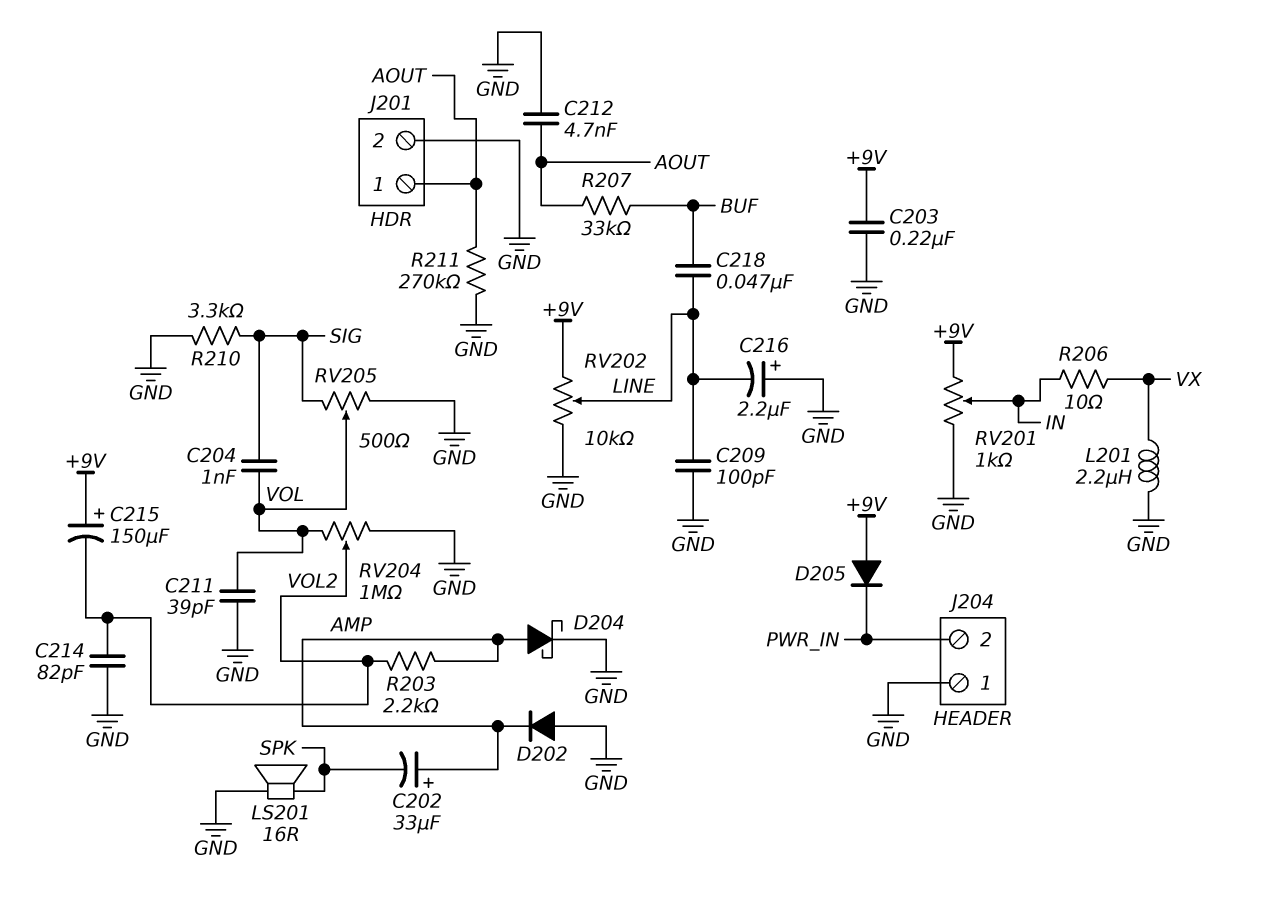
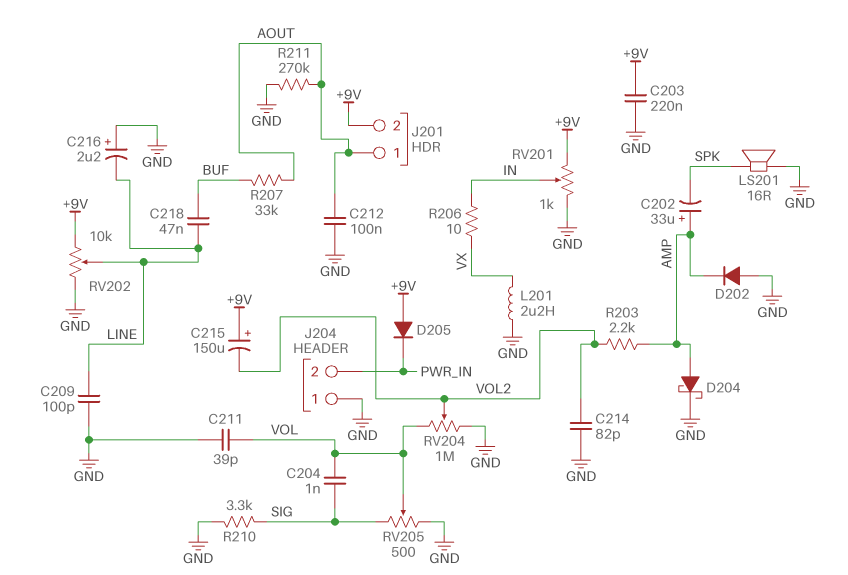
C212: 4.7nF (AOUT, GND) -> 100nF (AOUT, GND)
J201 pin 2: GND -> +9V

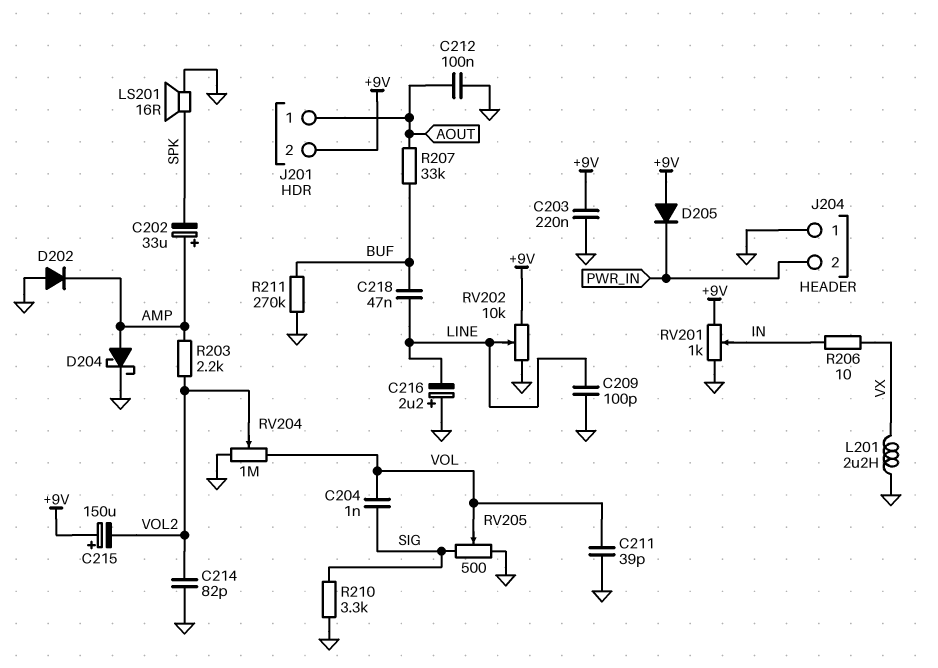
R211: 270k (AOUT, GND) -> 270k (BUF, GND)

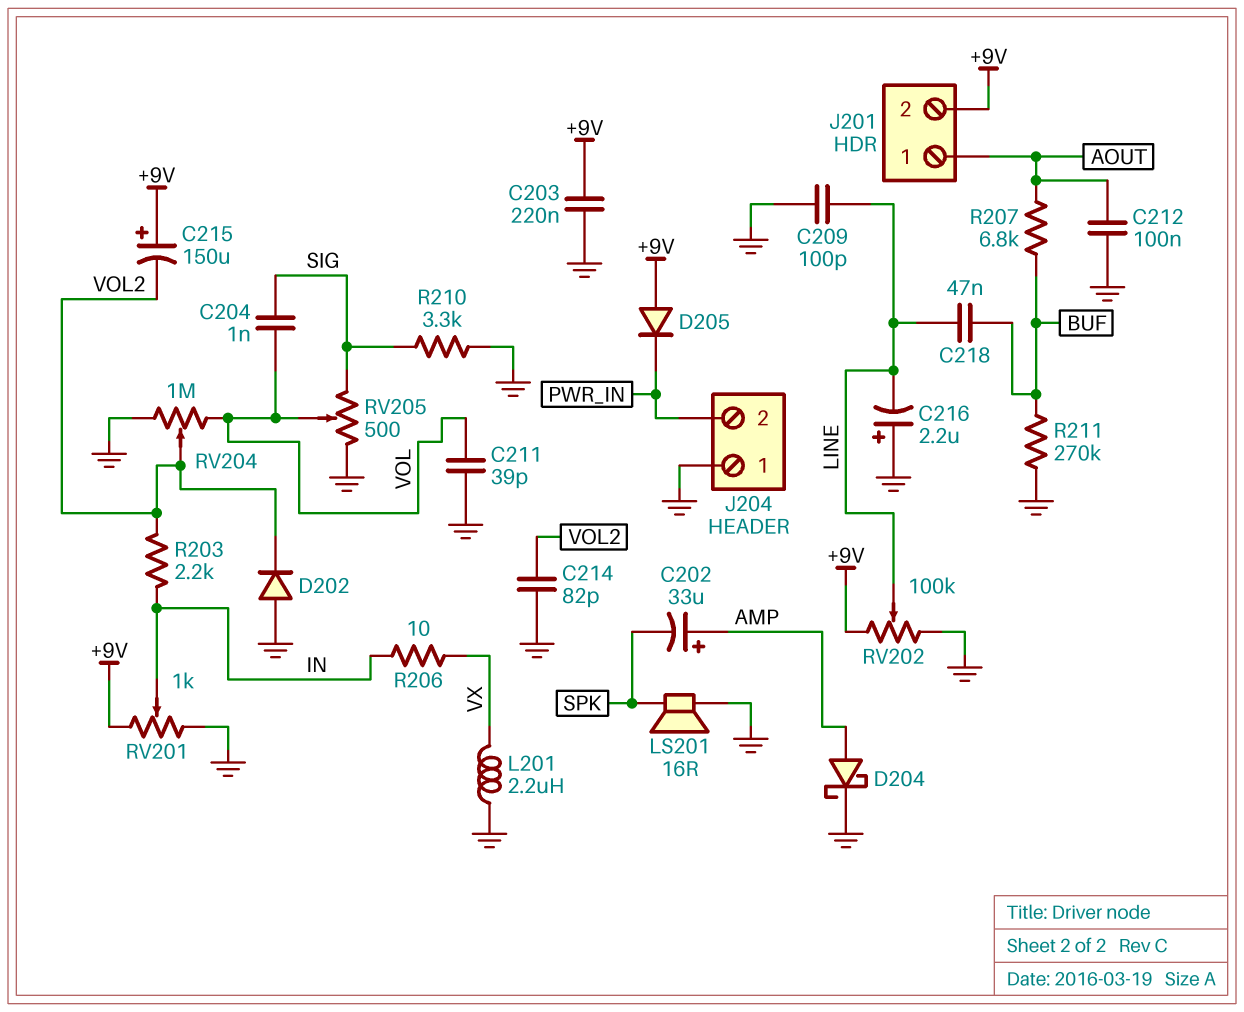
D202: diode (A GND, K AMP) -> diode (A GND, K VOL2)
R203: 2.2k (AMP, VOL2) -> 2.2k (IN, VOL2)
R207: 33k (AOUT, BUF) -> 6.8k (AOUT, BUF)
RV202: 10k (+9V, GND, wiper LINE) -> 100k (+9V, GND, wiper LINE)

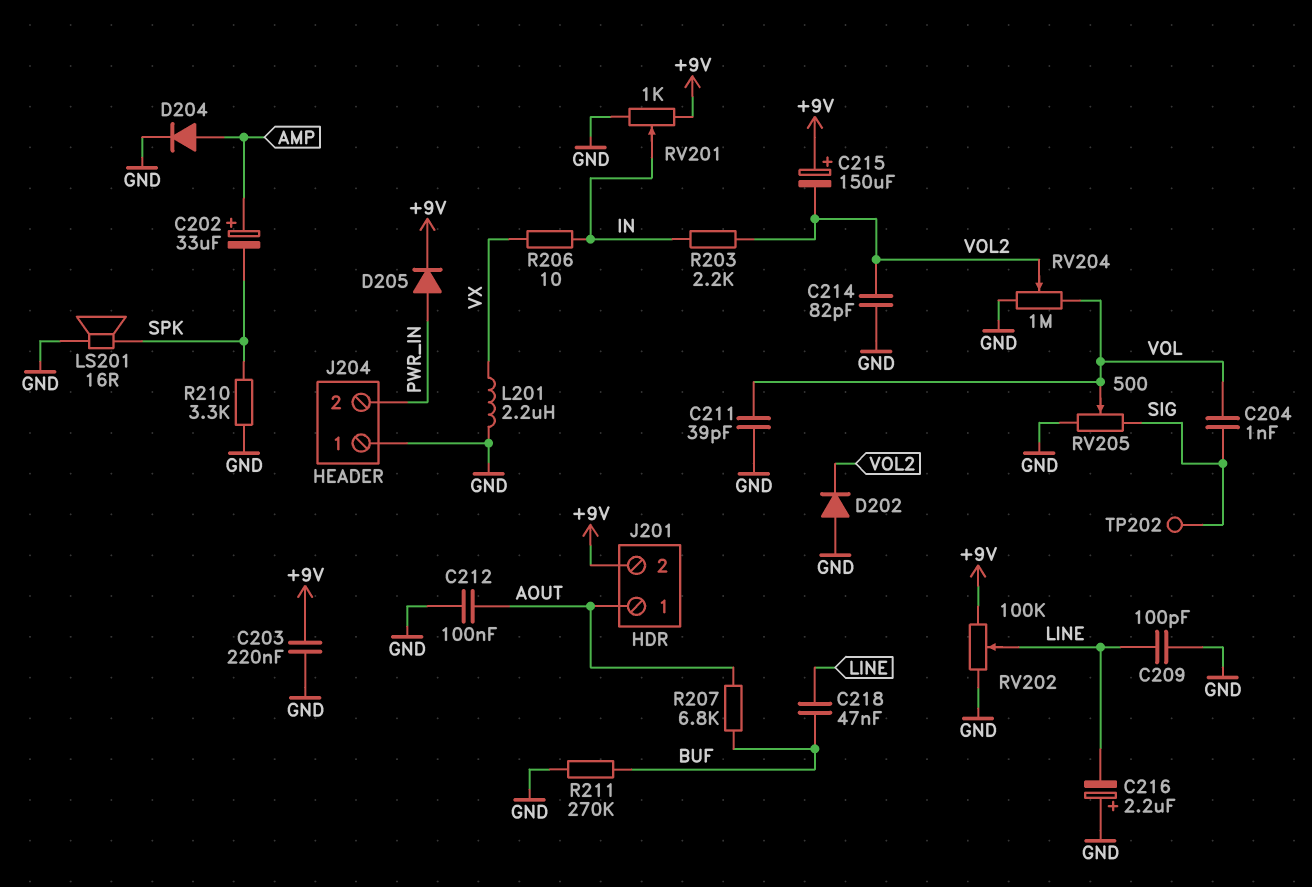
D204: schottky (A AMP, K GND) -> diode (A AMP, K GND)
D205: diode (A +9V, K PWR_IN) -> diode (A PWR_IN, K +9V)
R210: 3.3k (GND, SIG) -> 3.3k (GND, SPK)
TP202: none -> test point (SIG)

